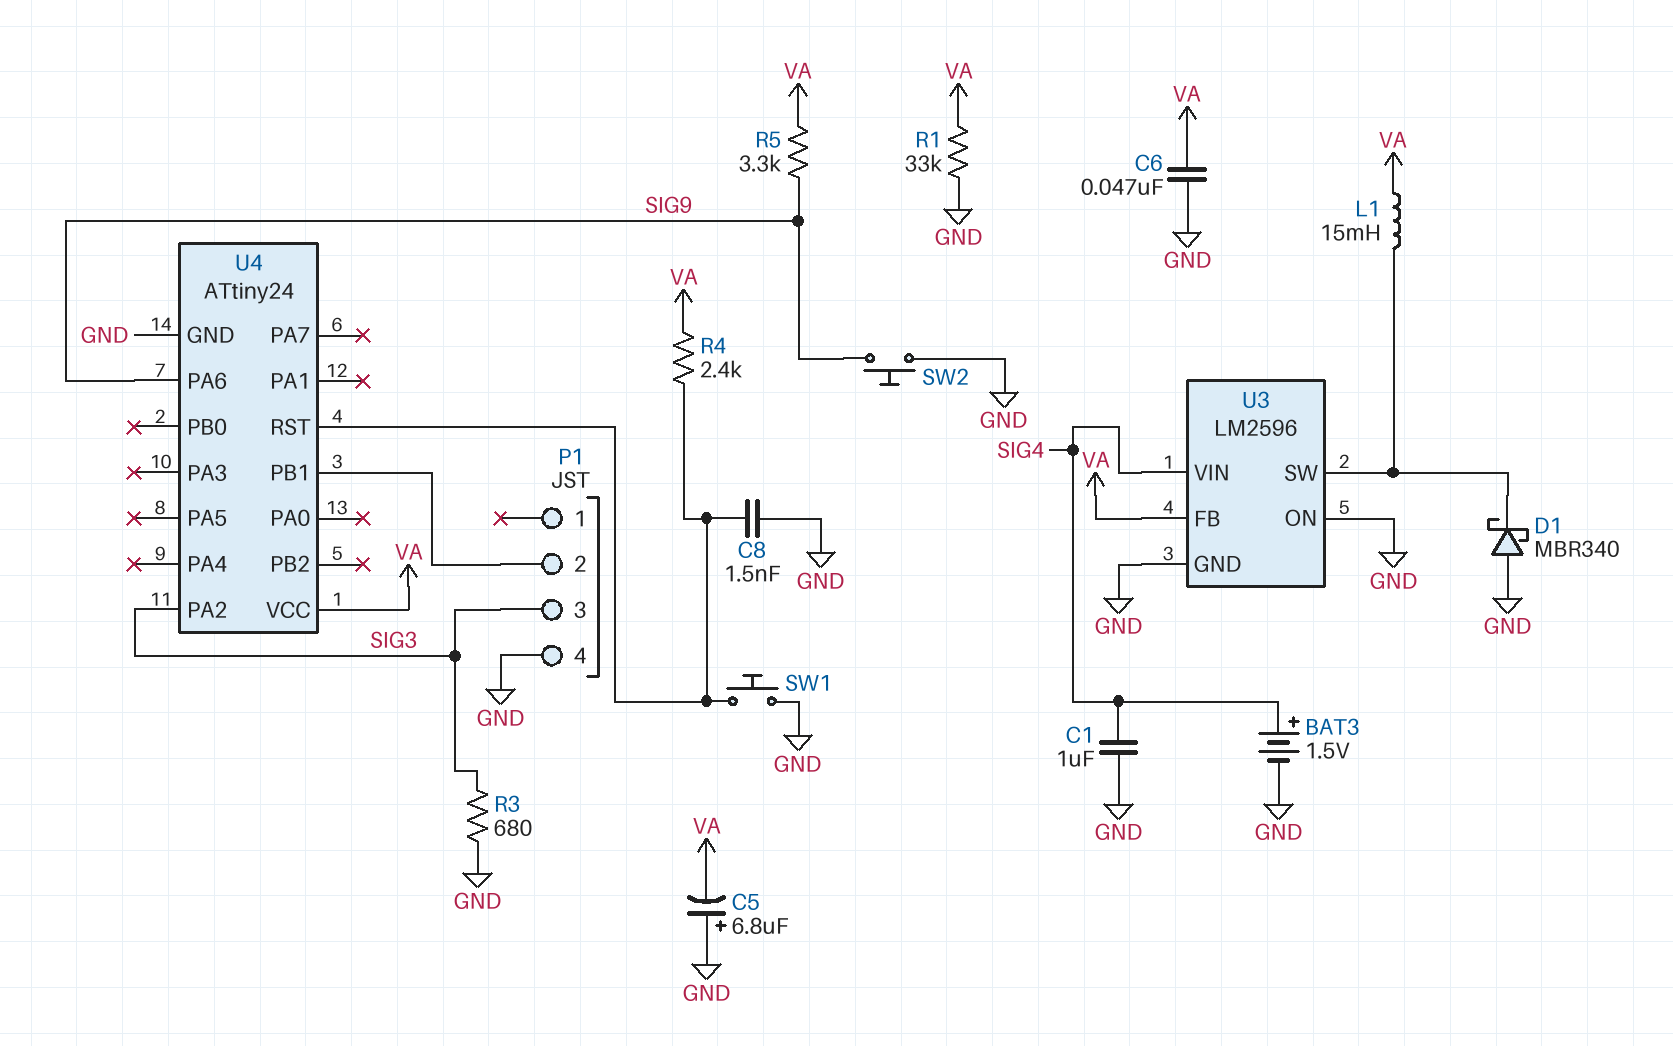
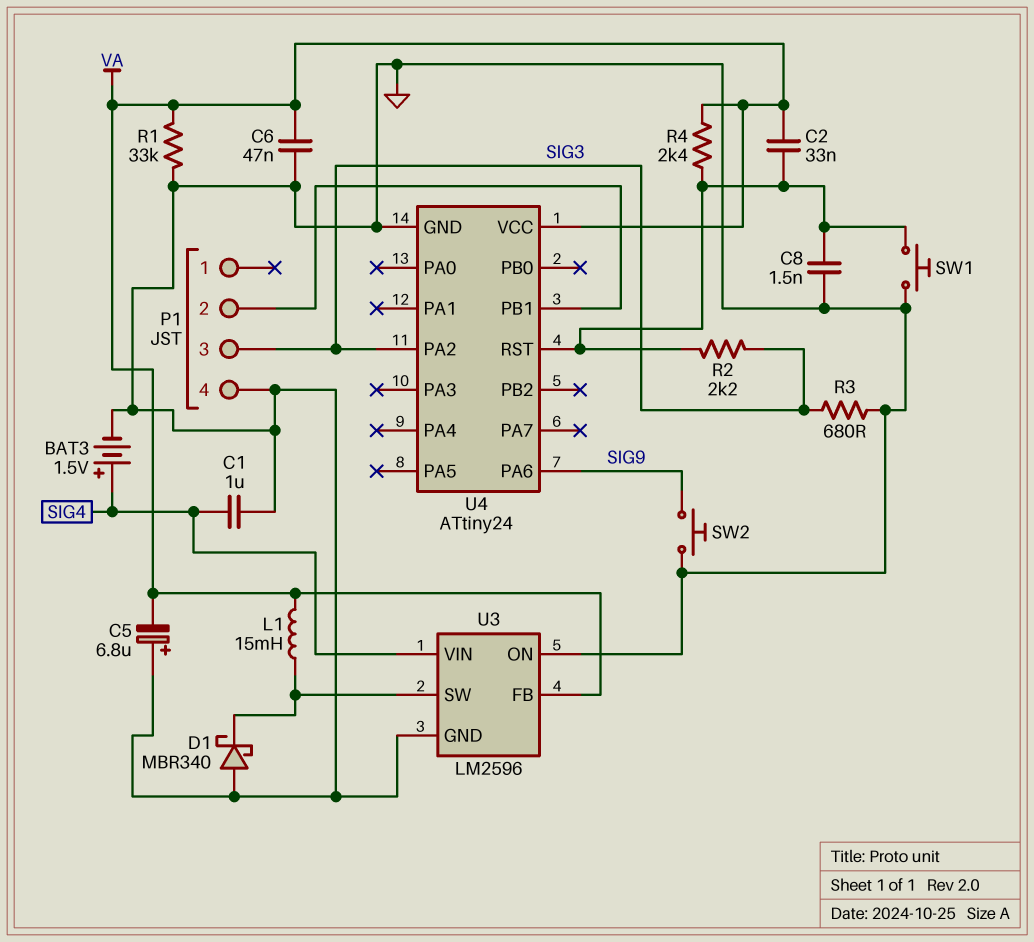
C2: none -> 33nF (U4/RST, VA)
R2: none -> 2.2k (SIG3, U4/RST)
R5: 3.3k (SIG9, VA) -> none

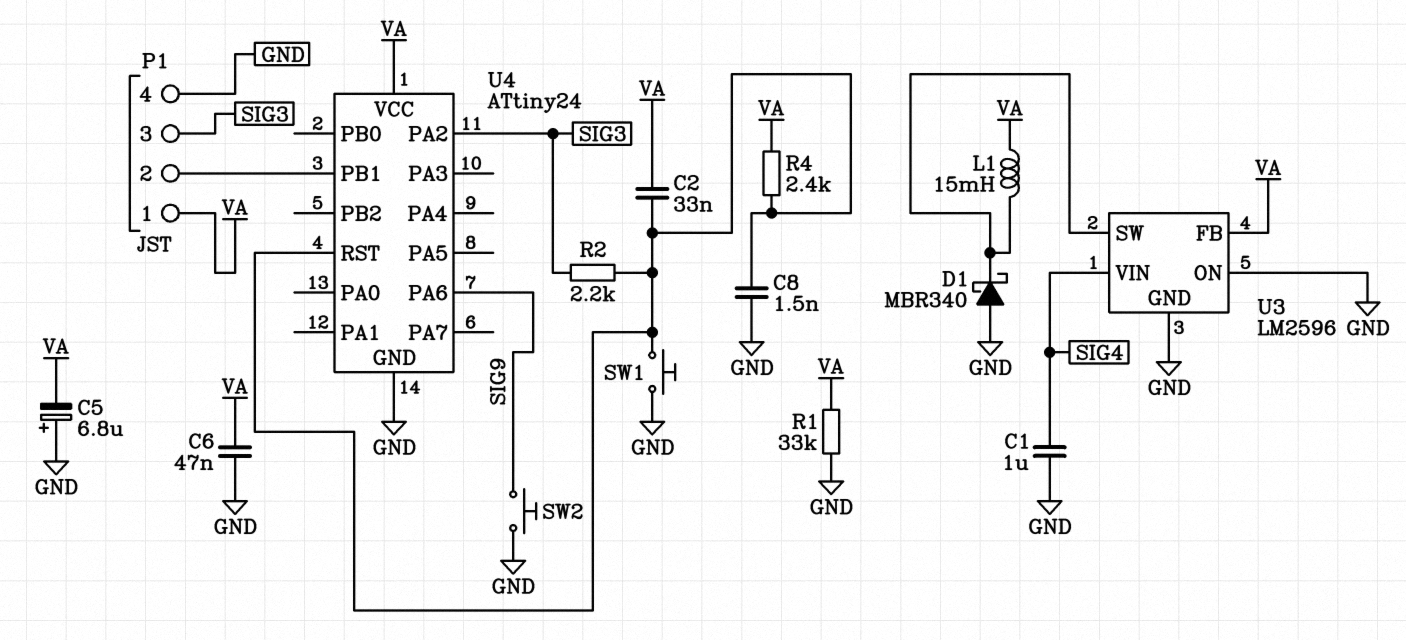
BAT3: 1.5V (plus SIG4, minus GND) -> none
P1 pin 1: none -> VA
R3: 680 (GND, SIG3) -> none

